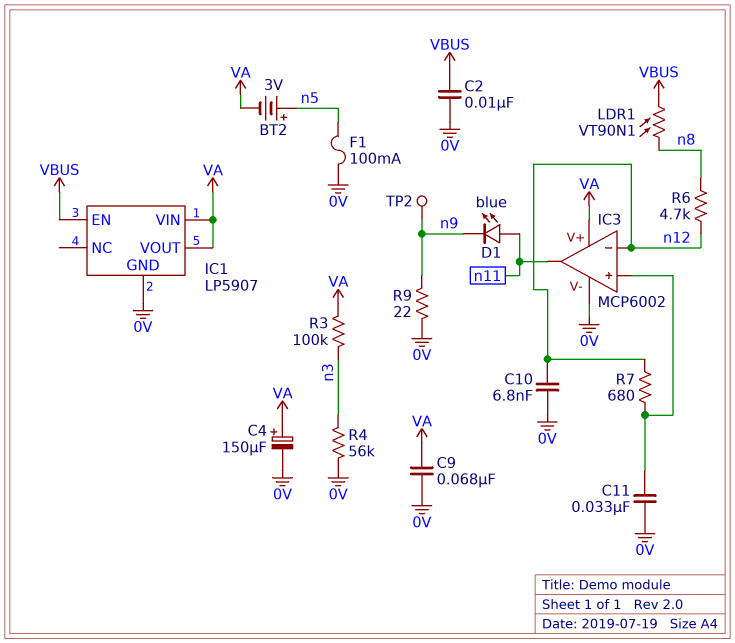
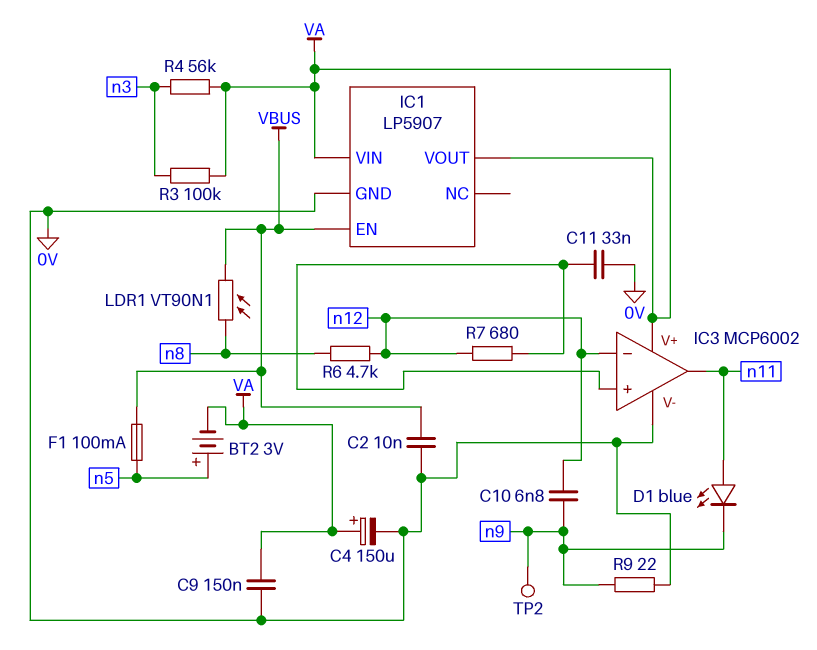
C9: 68nF (0V, VA) -> 150nF (0V, VA)
C10: 6.8nF (0V, n12) -> 6.8nF (n9, n12)
F1: 100mA (0V, n5) -> 100mA (VBUS, n5)
R4: 56k (0V, n3) -> 56k (VA, n3)

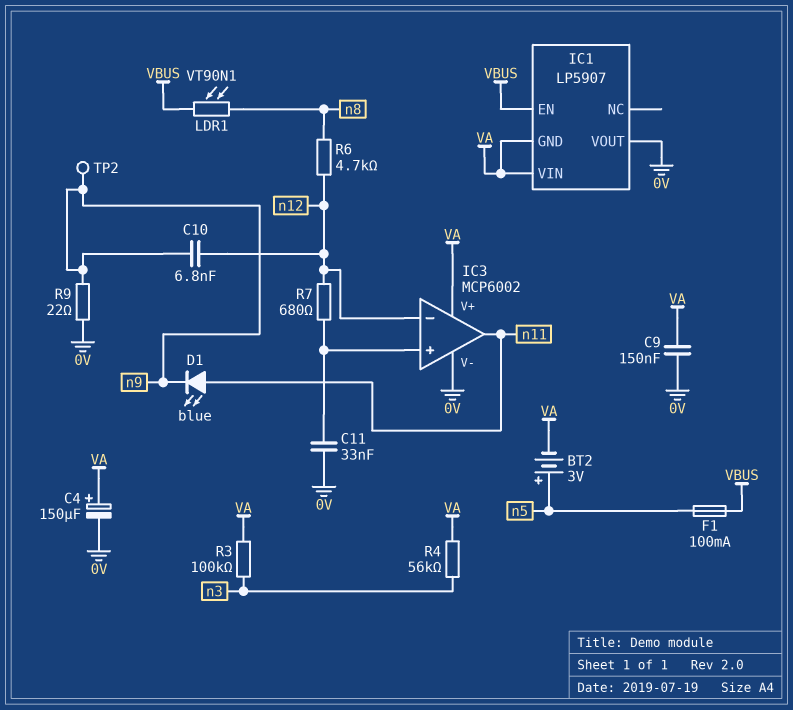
C2: 10nF (0V, VBUS) -> none
IC1 pin GND: 0V -> VA
IC1 pin VOUT: VA -> 0V

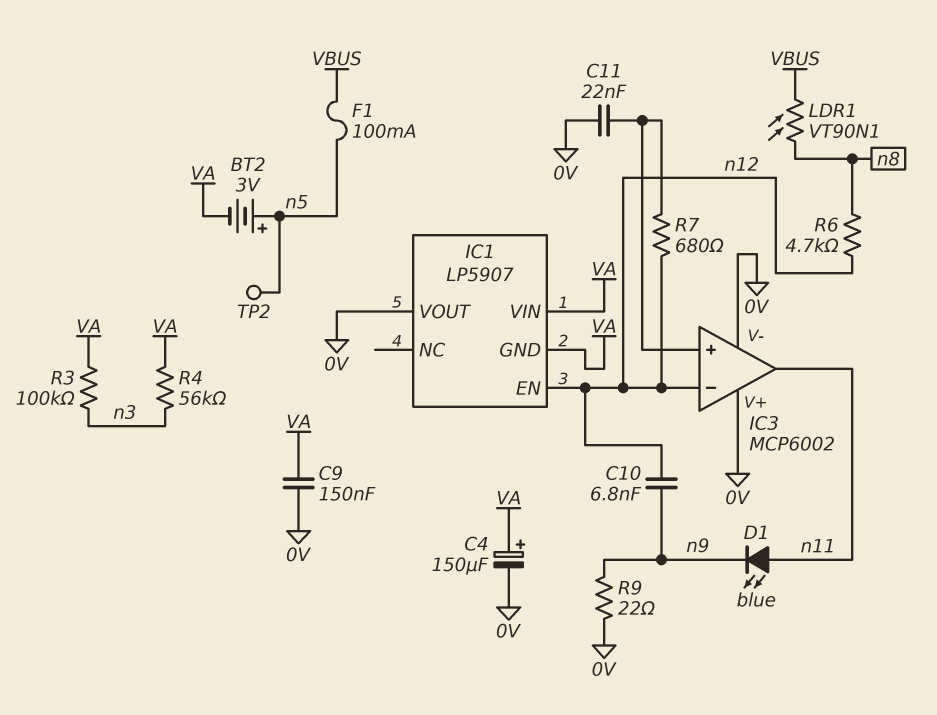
C11: 33nF (0V, IC3/in+) -> 22nF (0V, IC3/in+)
IC1 pin EN: VBUS -> n12
IC3 pin V+: VA -> 0V
TP2: test point (n9) -> test point (n5)

